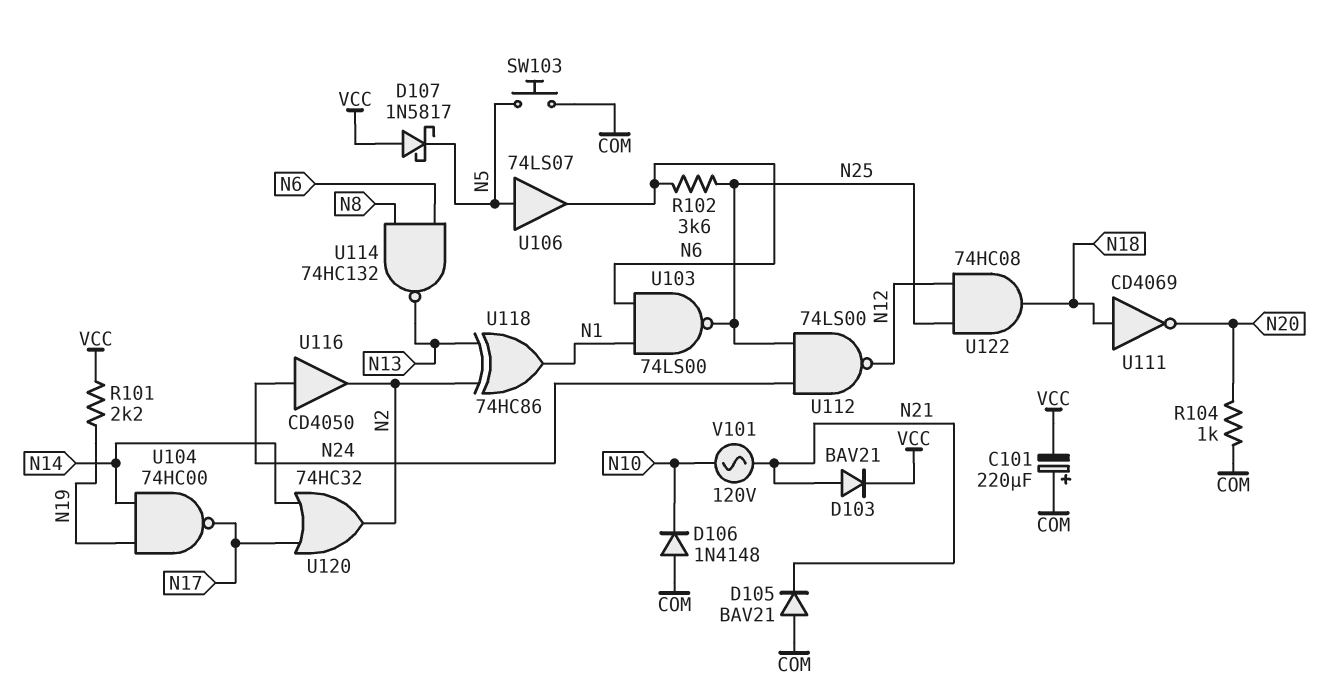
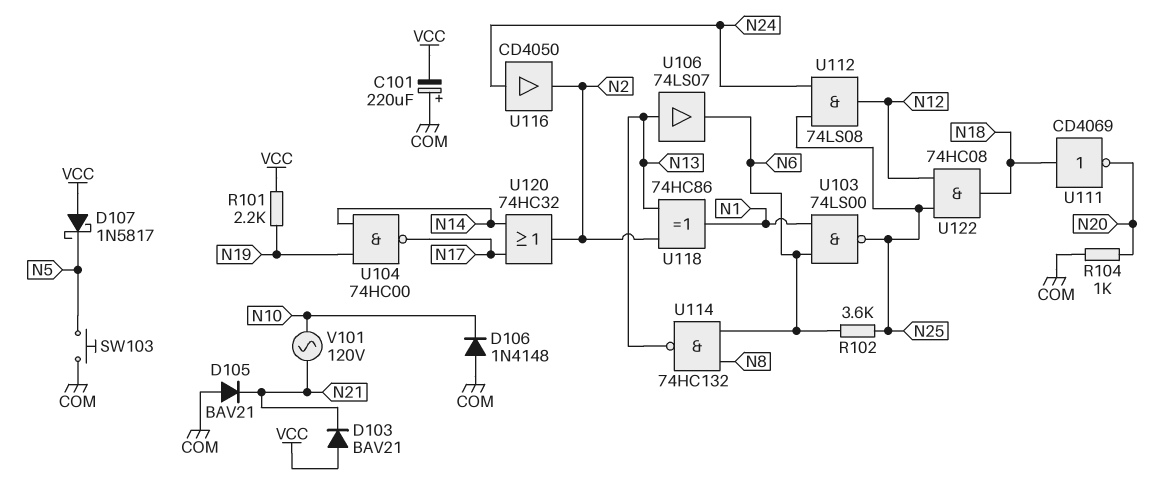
D103: diode BAV21 (A N21, K VCC) -> diode BAV21 (A VCC, K N21)
U106: buffer 74LS07 (in N5, out N6) -> buffer 74LS07 (in N13, out N6)
U112: NAND 74LS00 (in N24, in N25, out N12) -> AND 74LS08 (in N24, in N25, out N12)

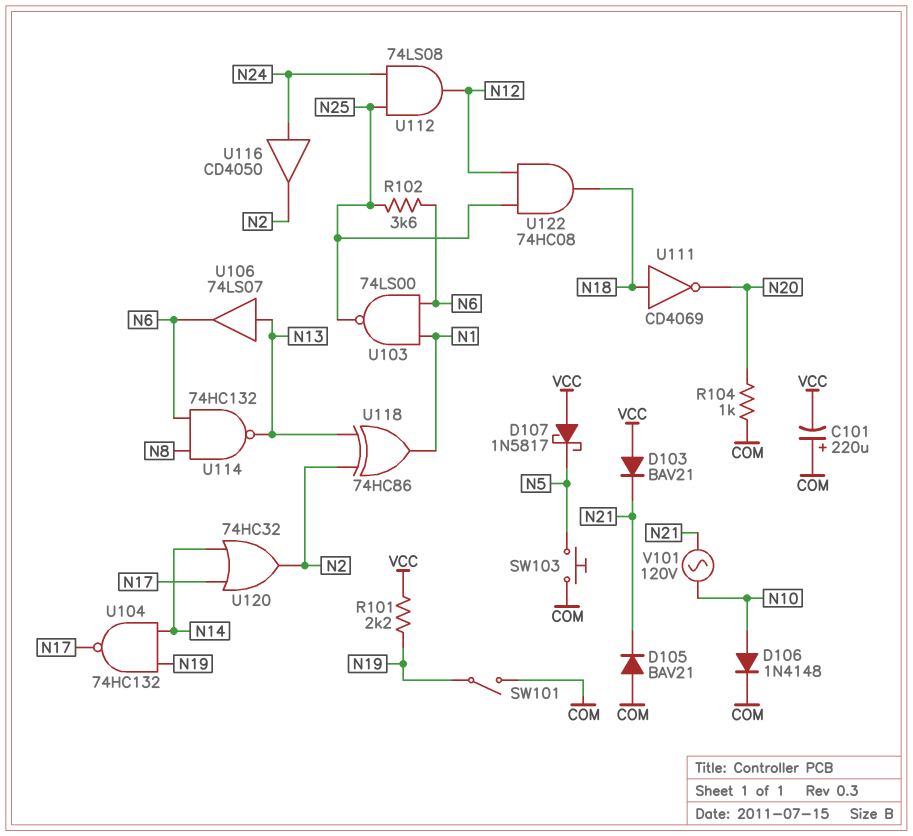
D106: diode 1N4148 (A COM, K N10) -> diode 1N4148 (A N10, K COM)
SW101: none -> switch (COM, N19)
U104: NAND 74HC00 (in N14, in N19, out N17) -> NAND 74HC132 (in N14, in N19, out N17)

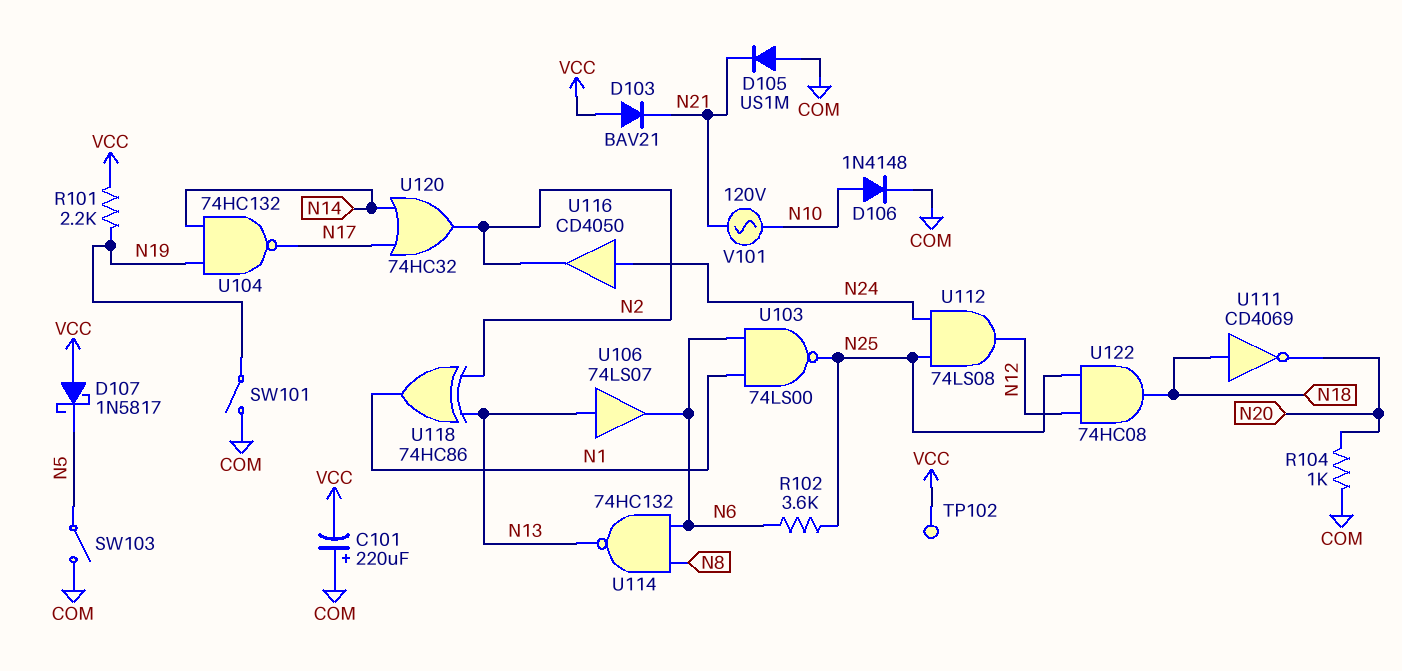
D105: diode BAV21 (A COM, K N21) -> diode US1M (A COM, K N21)
SW103: button (COM, N5) -> switch (COM, N5)
TP102: none -> test point (VCC)

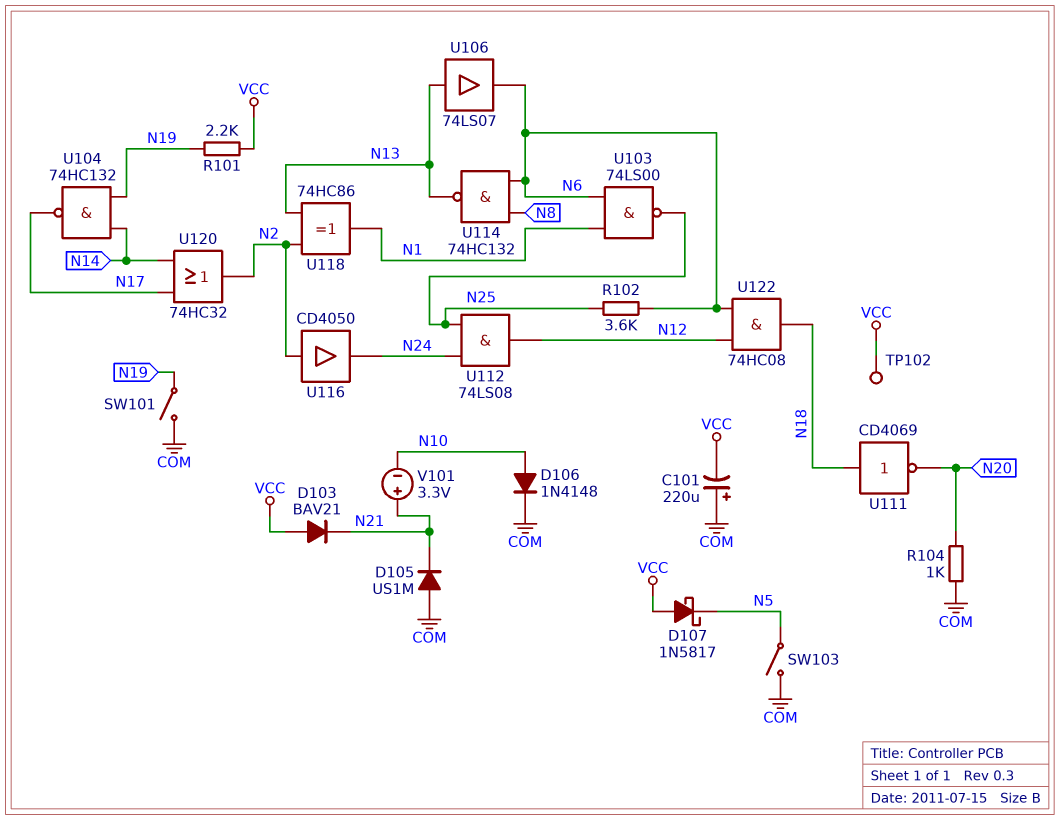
U116: buffer CD4050 (in N24, out N2) -> buffer CD4050 (in N2, out N24)
U122: AND 74HC08 (in N12, in N25, out N18) -> AND 74HC08 (in N6, in N12, out N18)
V101: AC 120V (N10, N21) -> 3.3V (plus N21, minus N10)

